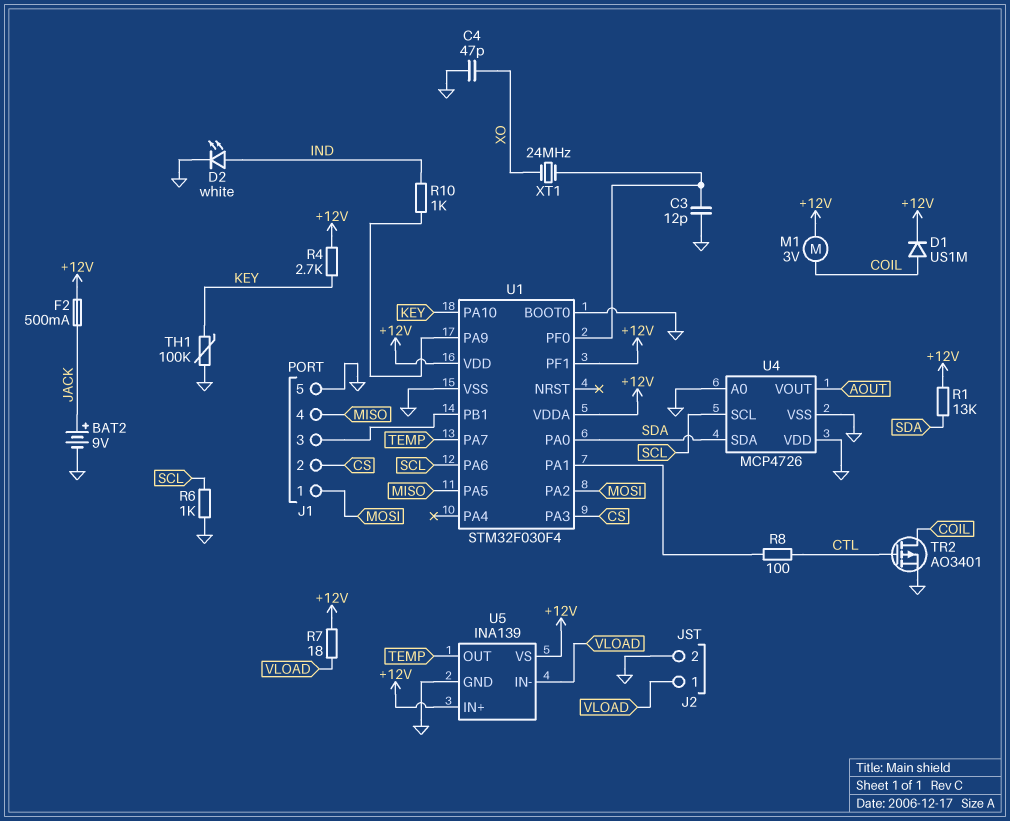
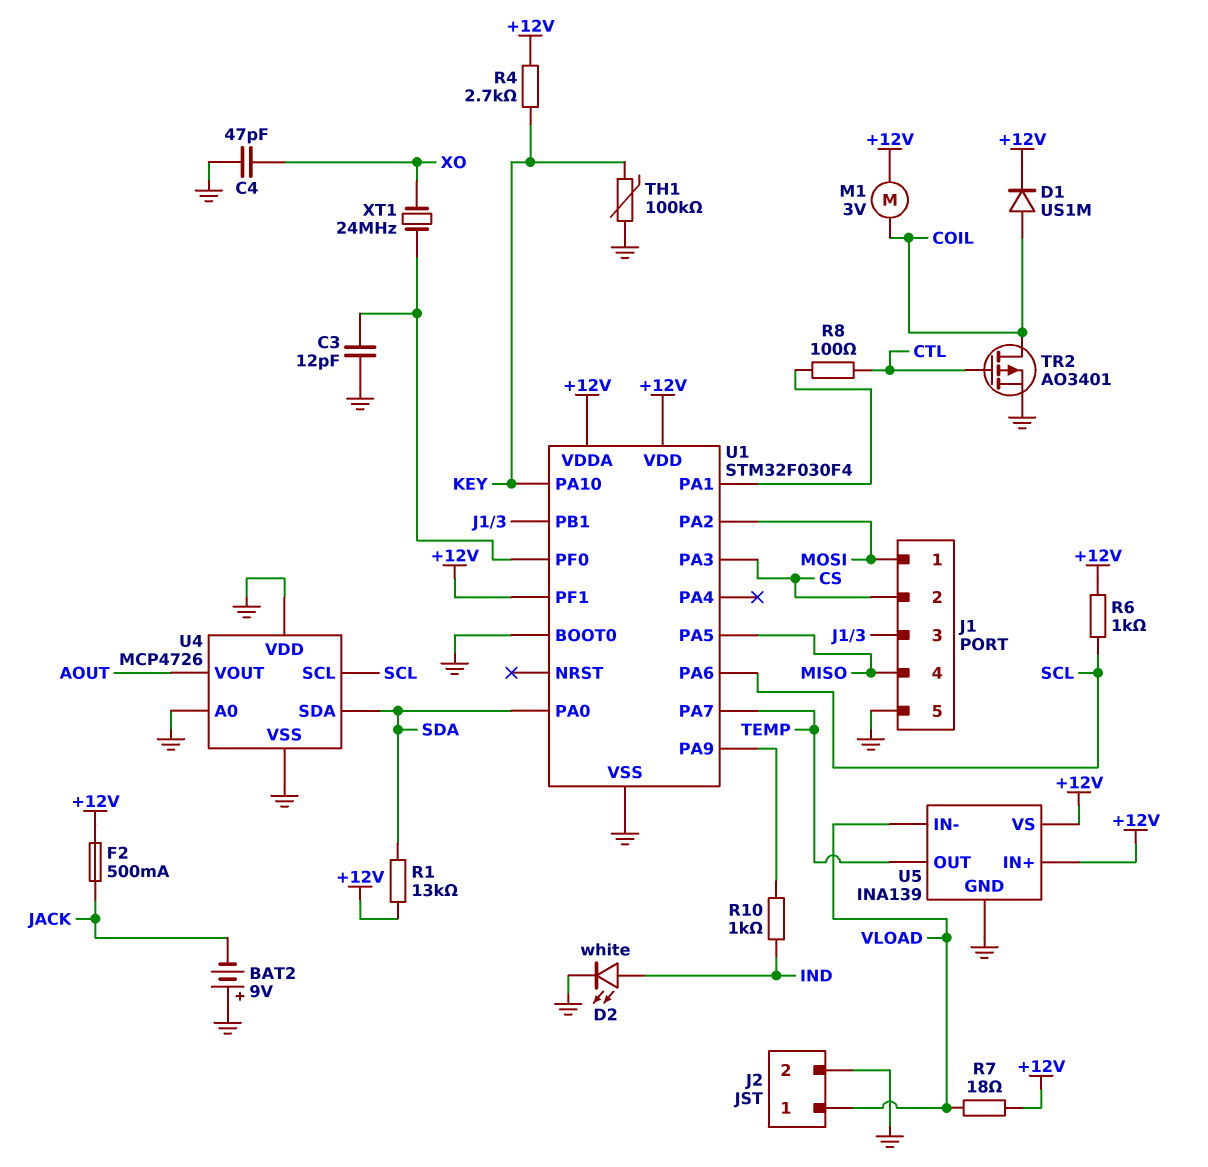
BAT2: 9V (plus JACK, minus GND) -> 9V (plus GND, minus JACK)
R6: 1k (GND, SCL) -> 1k (+12V, SCL)

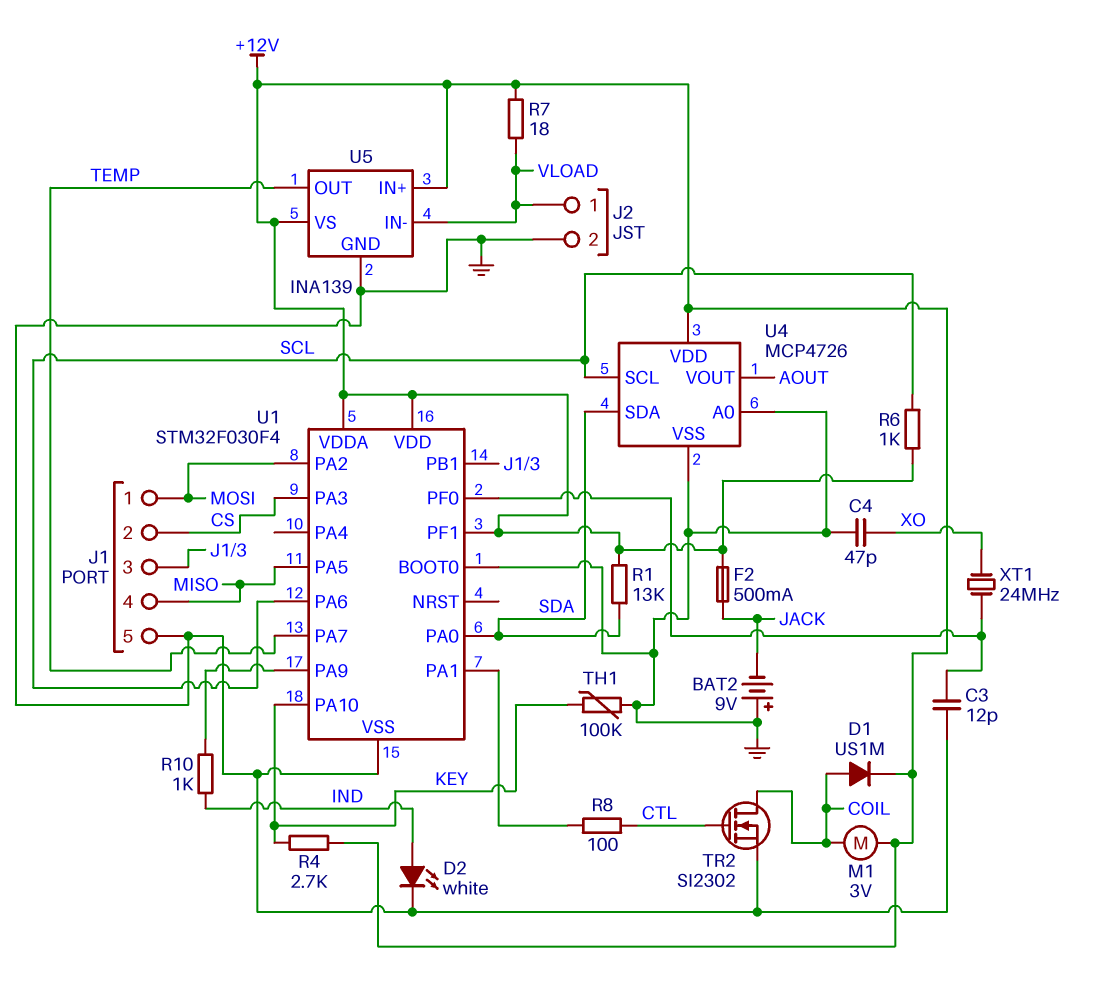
TR2: PMOS AO3401 (G CTL, D COIL, S GND) -> NMOS SI2302 (G CTL, D COIL, S GND)
U4 pin VDD: GND -> +12V

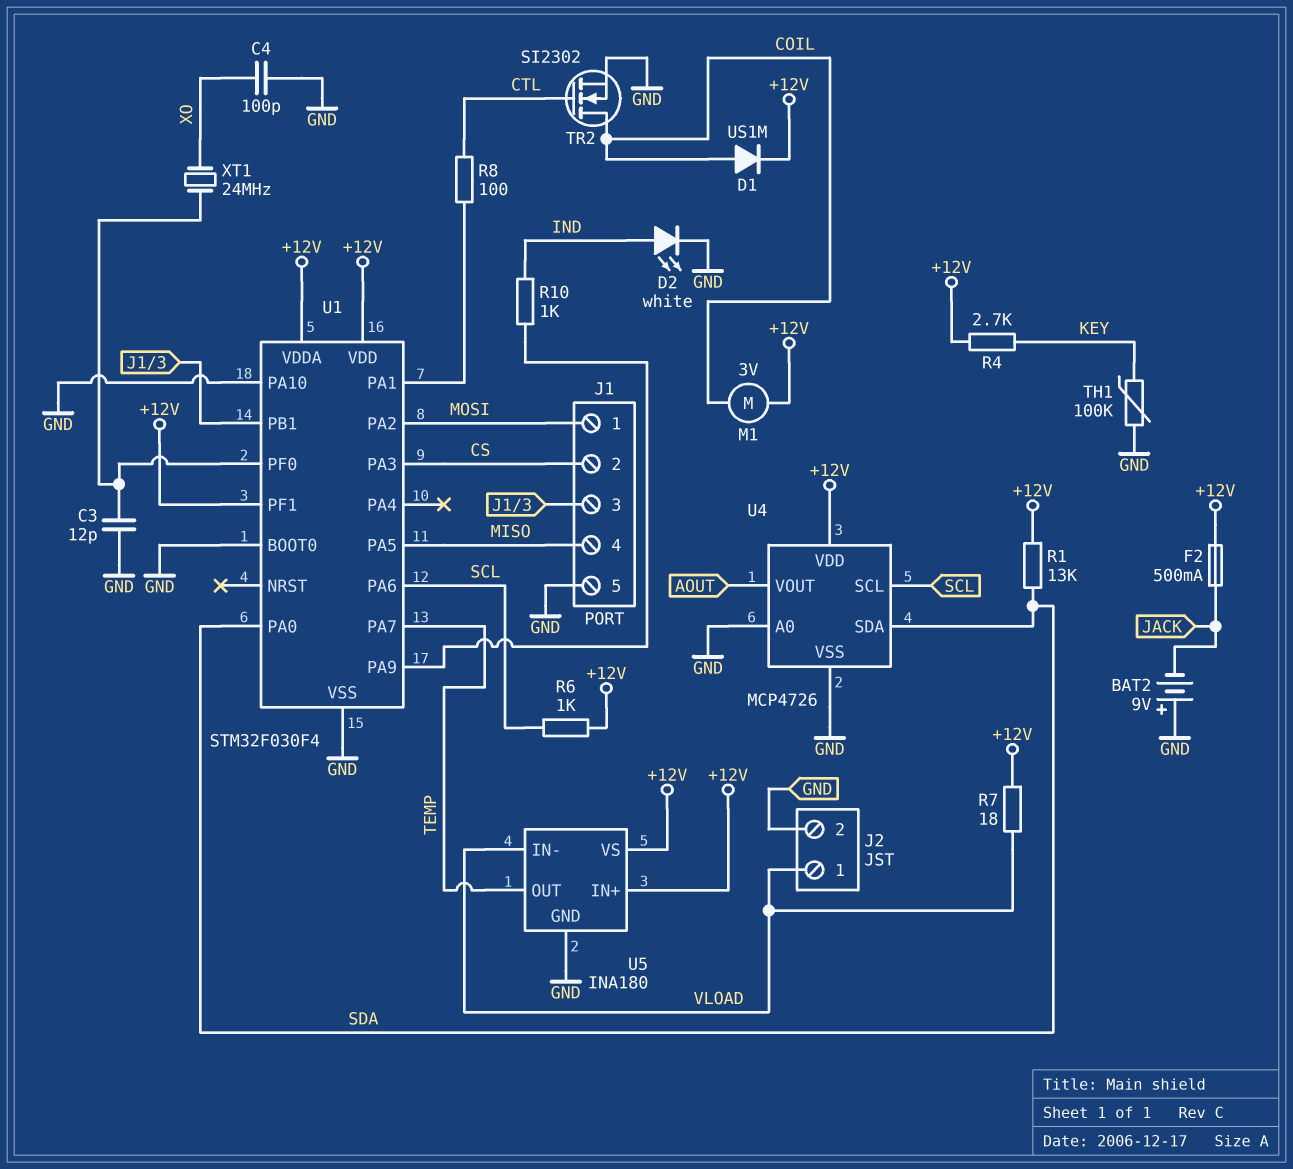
C4: 47pF (GND, XO) -> 100pF (GND, XO)
U1 pin PA10: KEY -> GND
U5: INA139 -> INA180

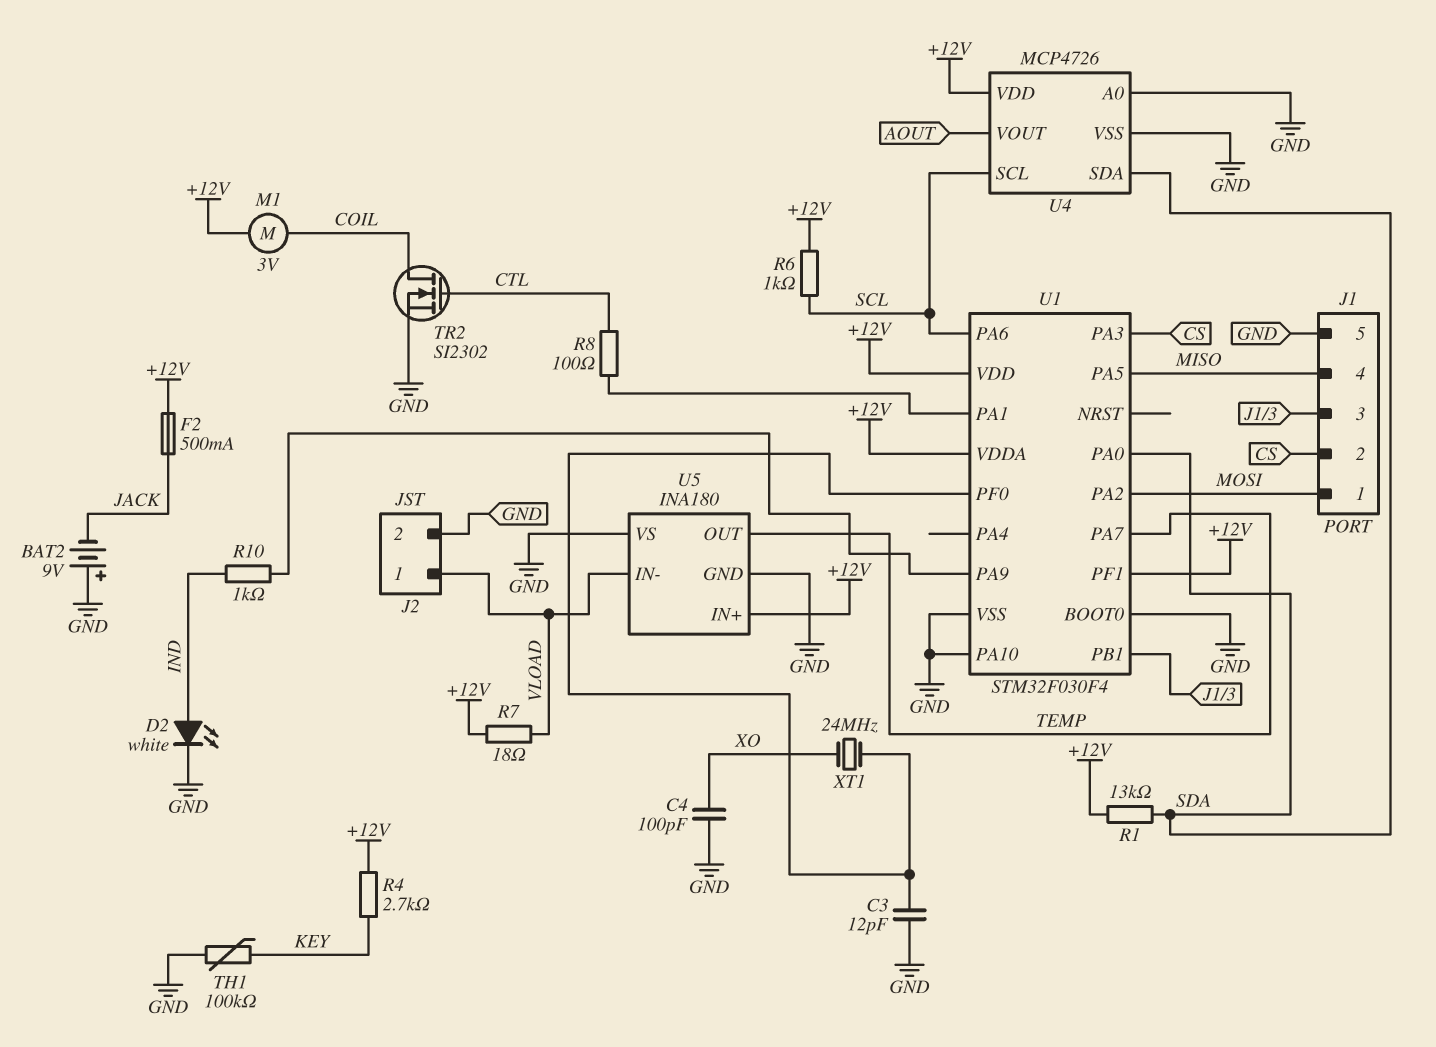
D1: diode US1M (A COIL, K +12V) -> none
U5 pin VS: +12V -> GND

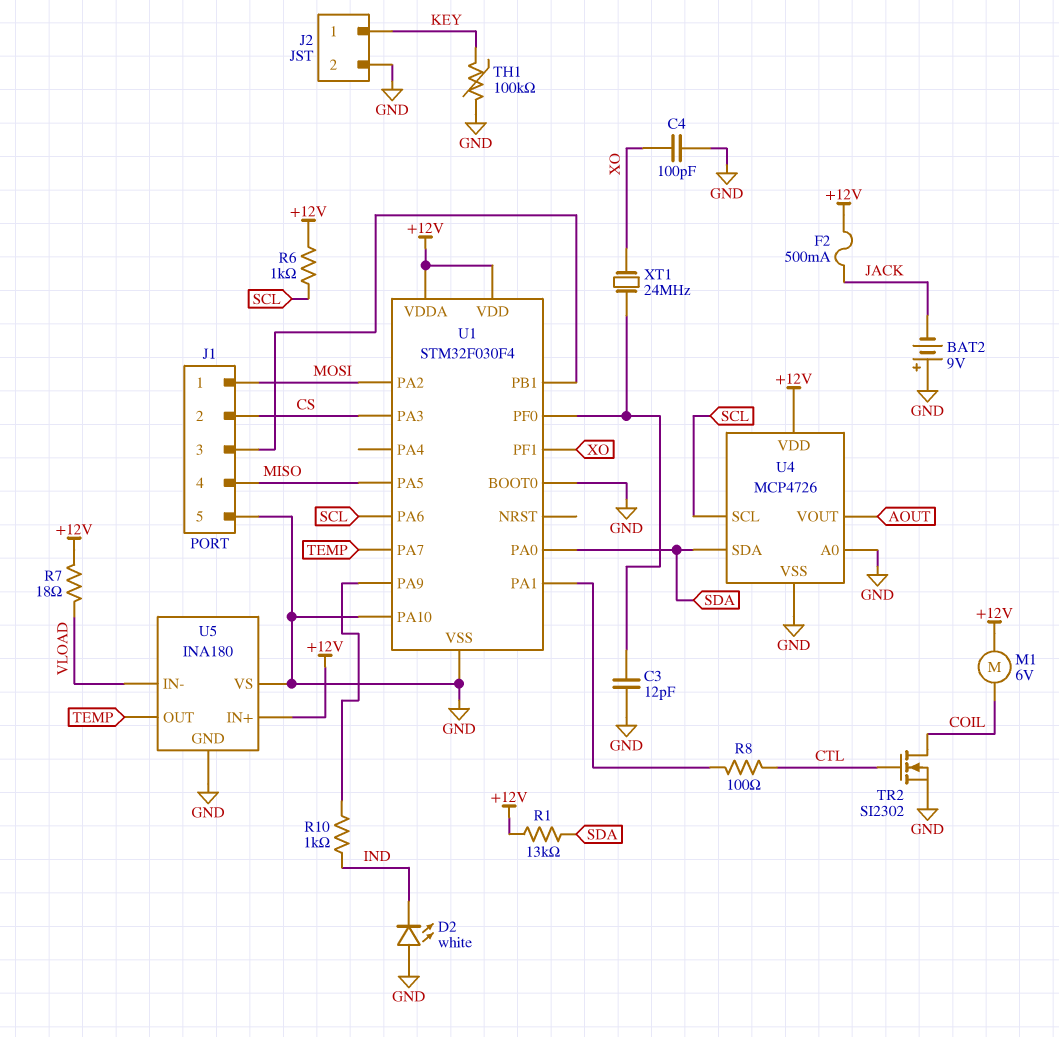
D2: LED white (A IND, K GND) -> LED white (A GND, K IND)
J2 pin 1: VLOAD -> KEY
M1: motor 3V (+12V, COIL) -> motor 6V (+12V, COIL)
R4: 2.7k (+12V, KEY) -> none
U1 pin PF1: +12V -> XO

